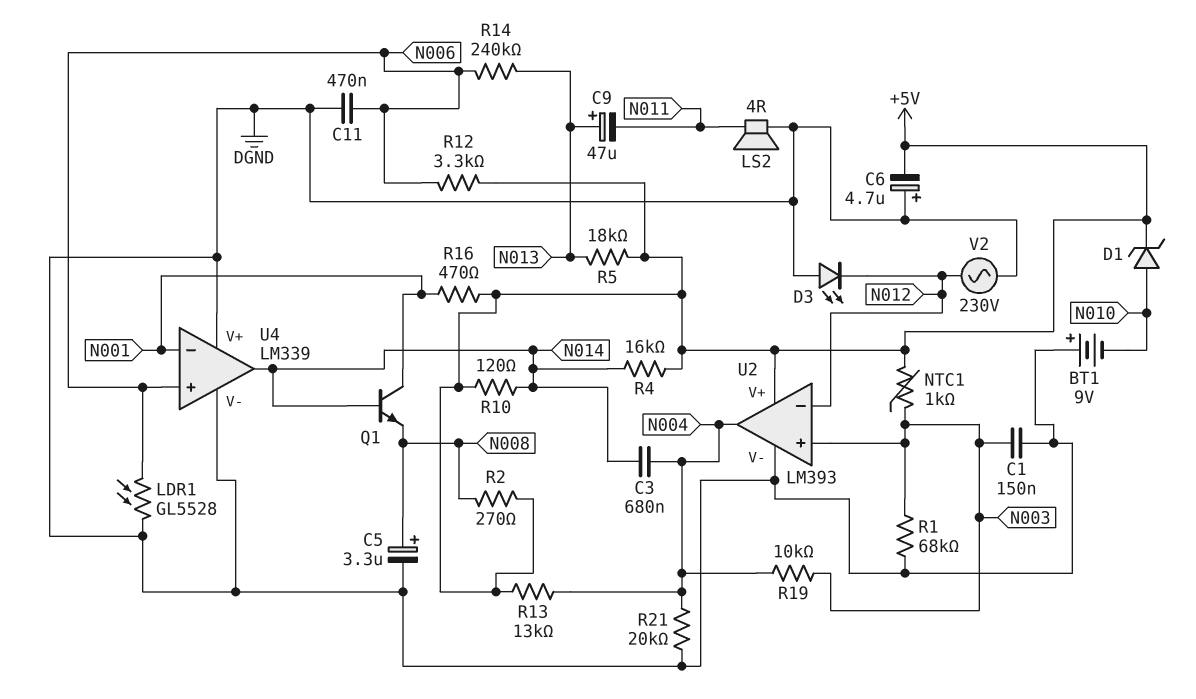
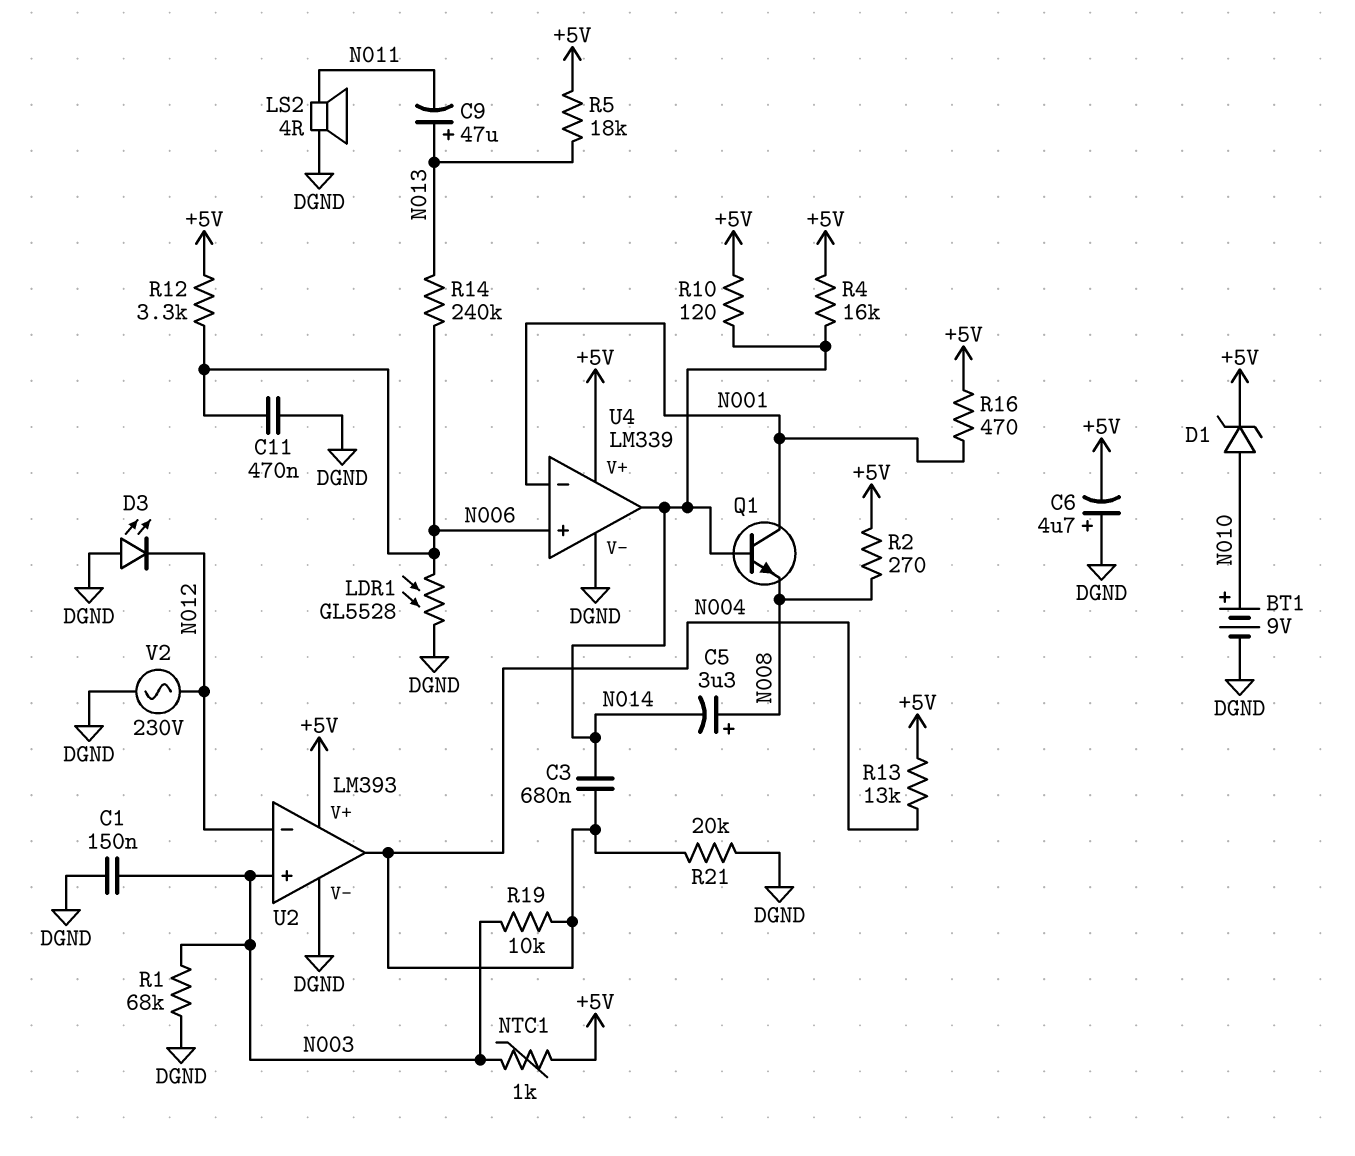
BT1: 9V (plus DGND, minus N010) -> 9V (plus N010, minus DGND)
C5: 3.3uF (plus N008, minus DGND) -> 3.3uF (plus N008, minus N014)
U4 pin V+: DGND -> +5V

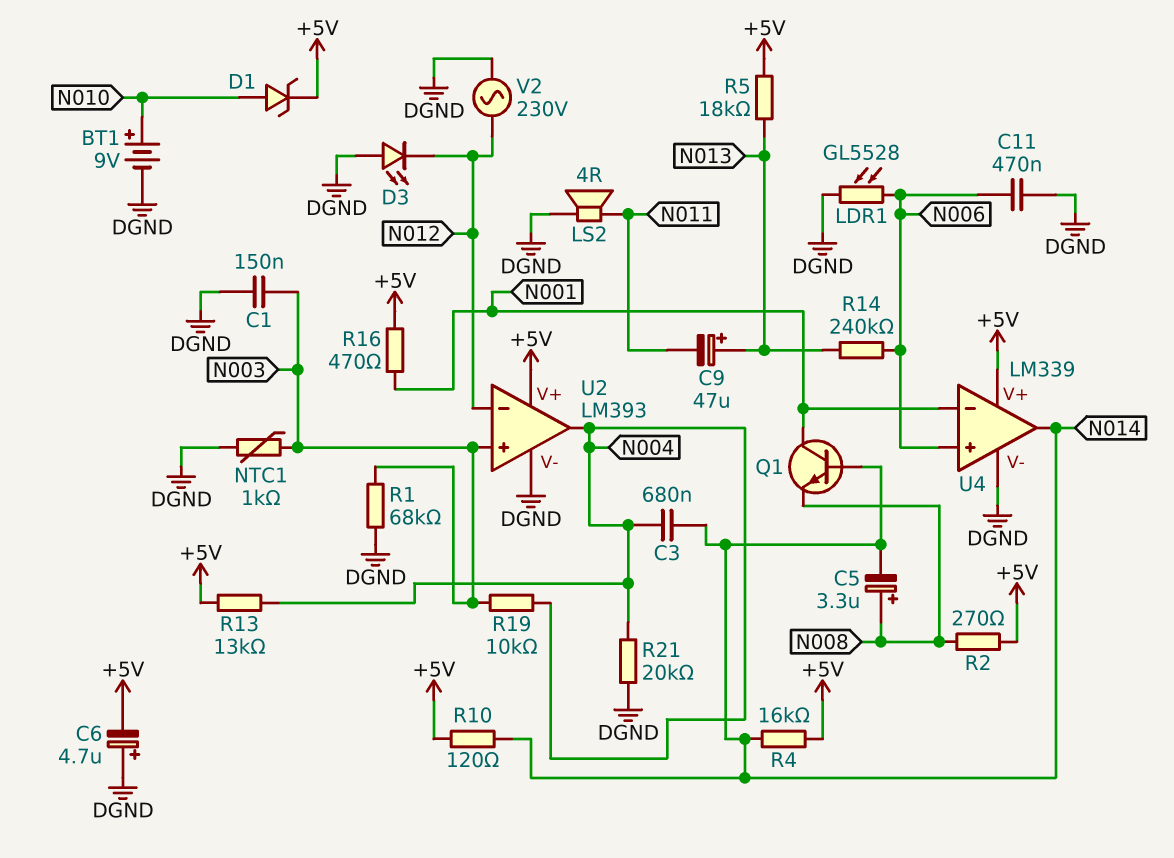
NTC1: 1k (+5V, N003) -> 1k (DGND, N003)
R12: 3.3k (+5V, N006) -> none

